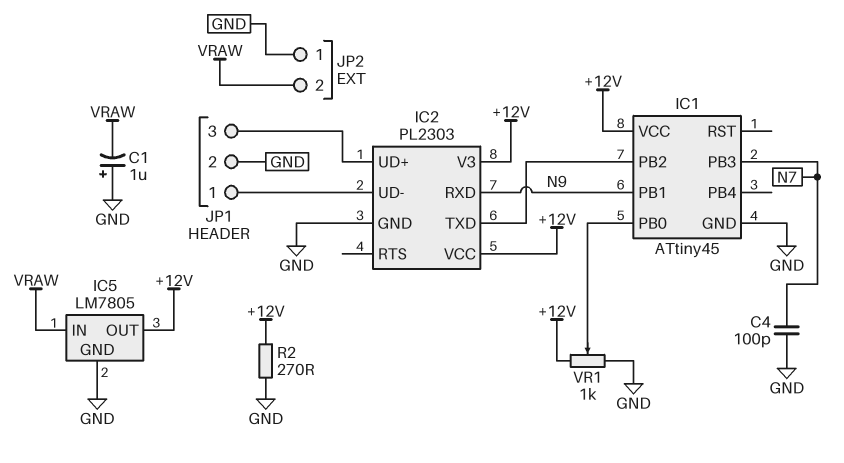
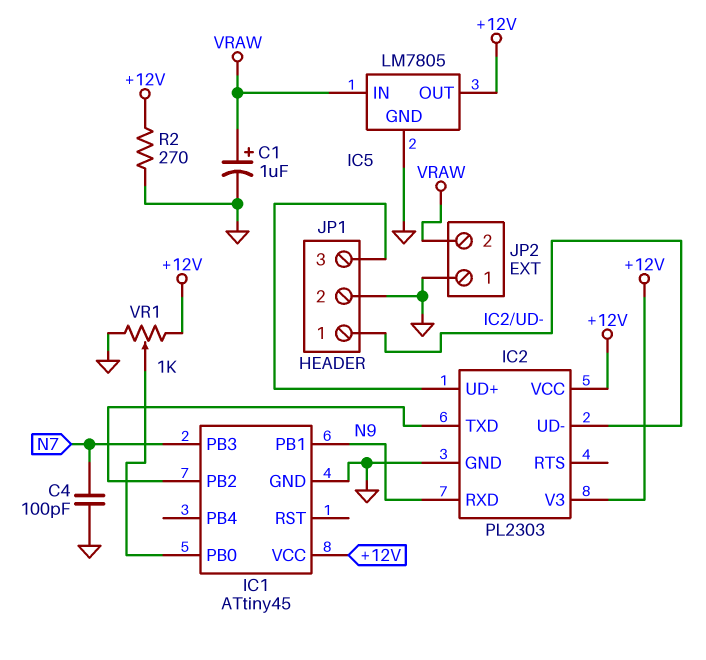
C1: 1uF (plus GND, minus VRAW) -> 1uF (plus VRAW, minus GND)

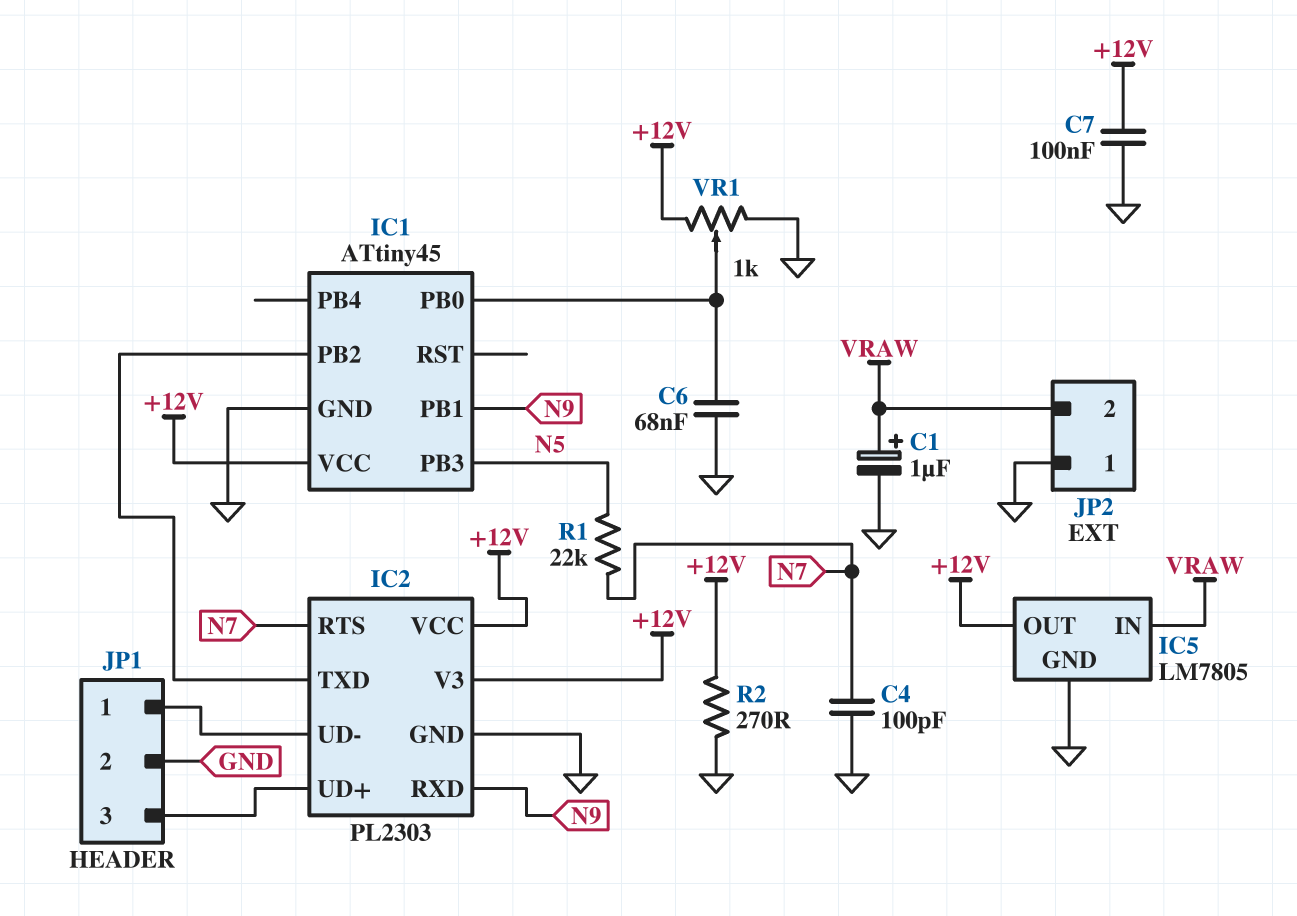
C6: none -> 68nF (GND, IC1/PB0)
C7: none -> 100nF (+12V, GND)
IC1 pin PB3: N7 -> N5
IC2 pin RTS: none -> N7
R1: none -> 22k (N5, N7)

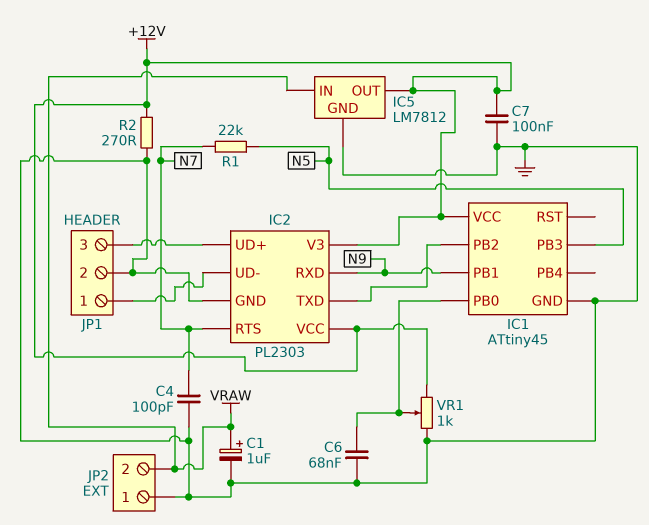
IC5: LM7805 -> LM7812

